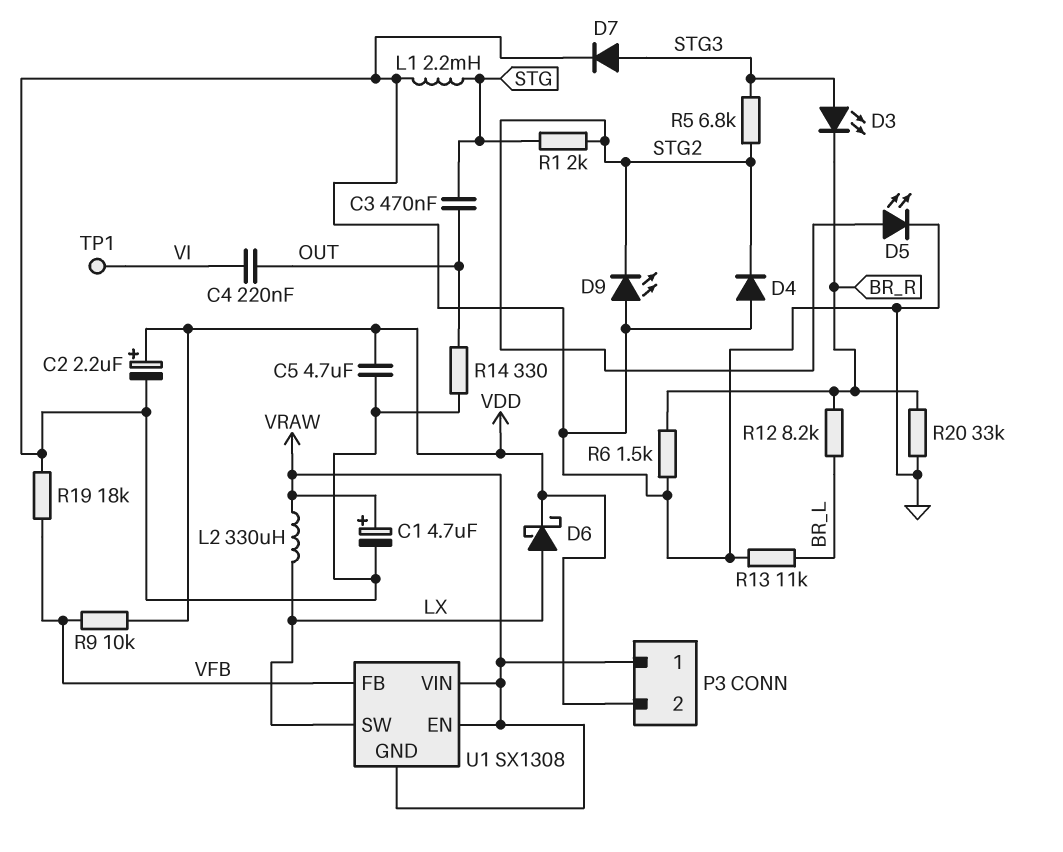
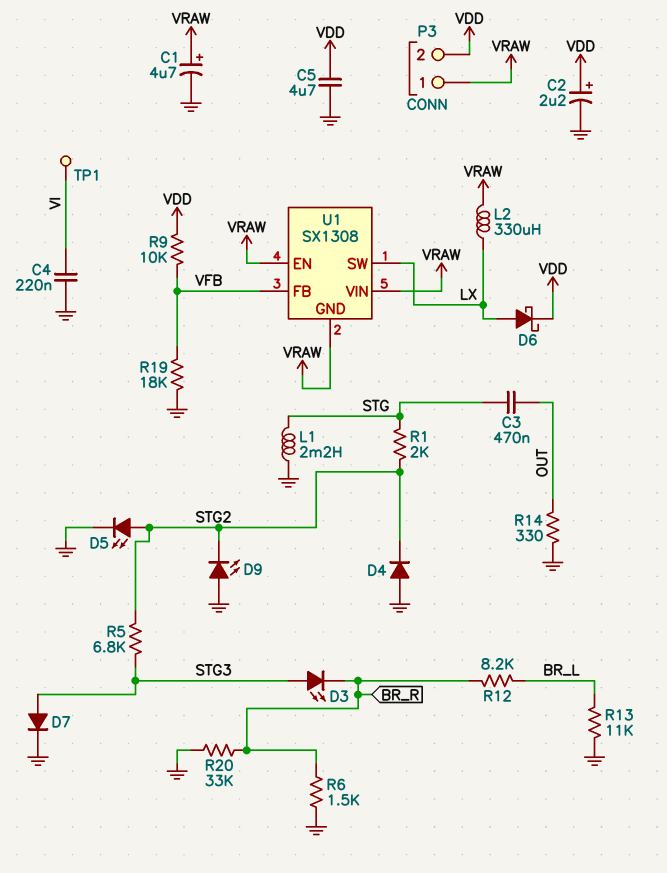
C4: 220nF (OUT, VI) -> 220nF (GND, VI)

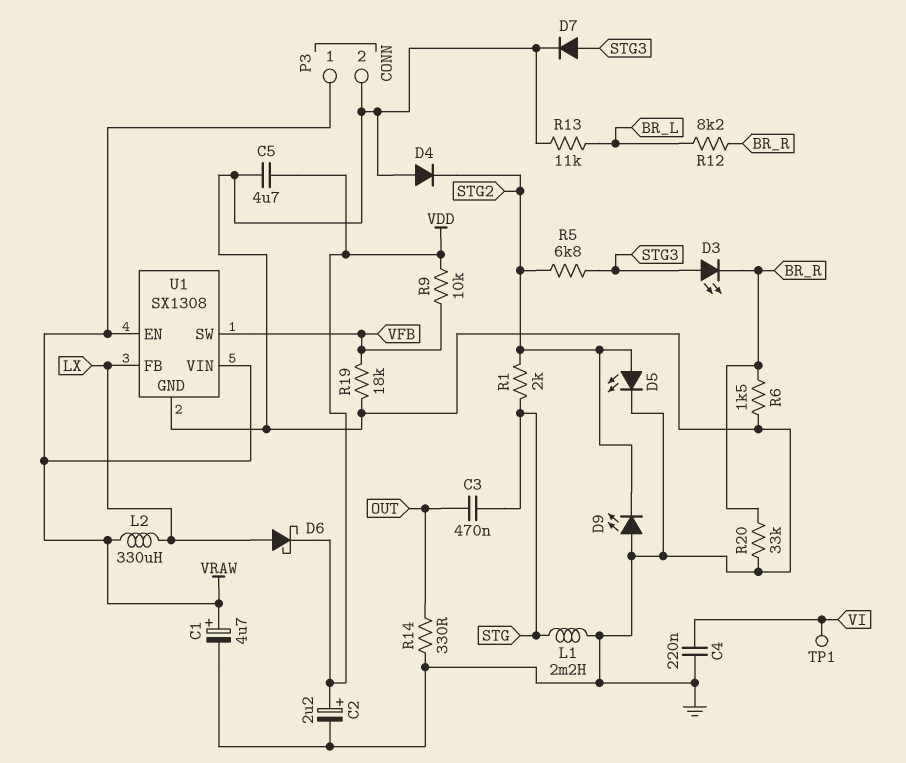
P3 pin 2: VDD -> GND
U1 pin FB: VFB -> LX
U1 pin GND: VRAW -> GND
U1 pin SW: LX -> VFB

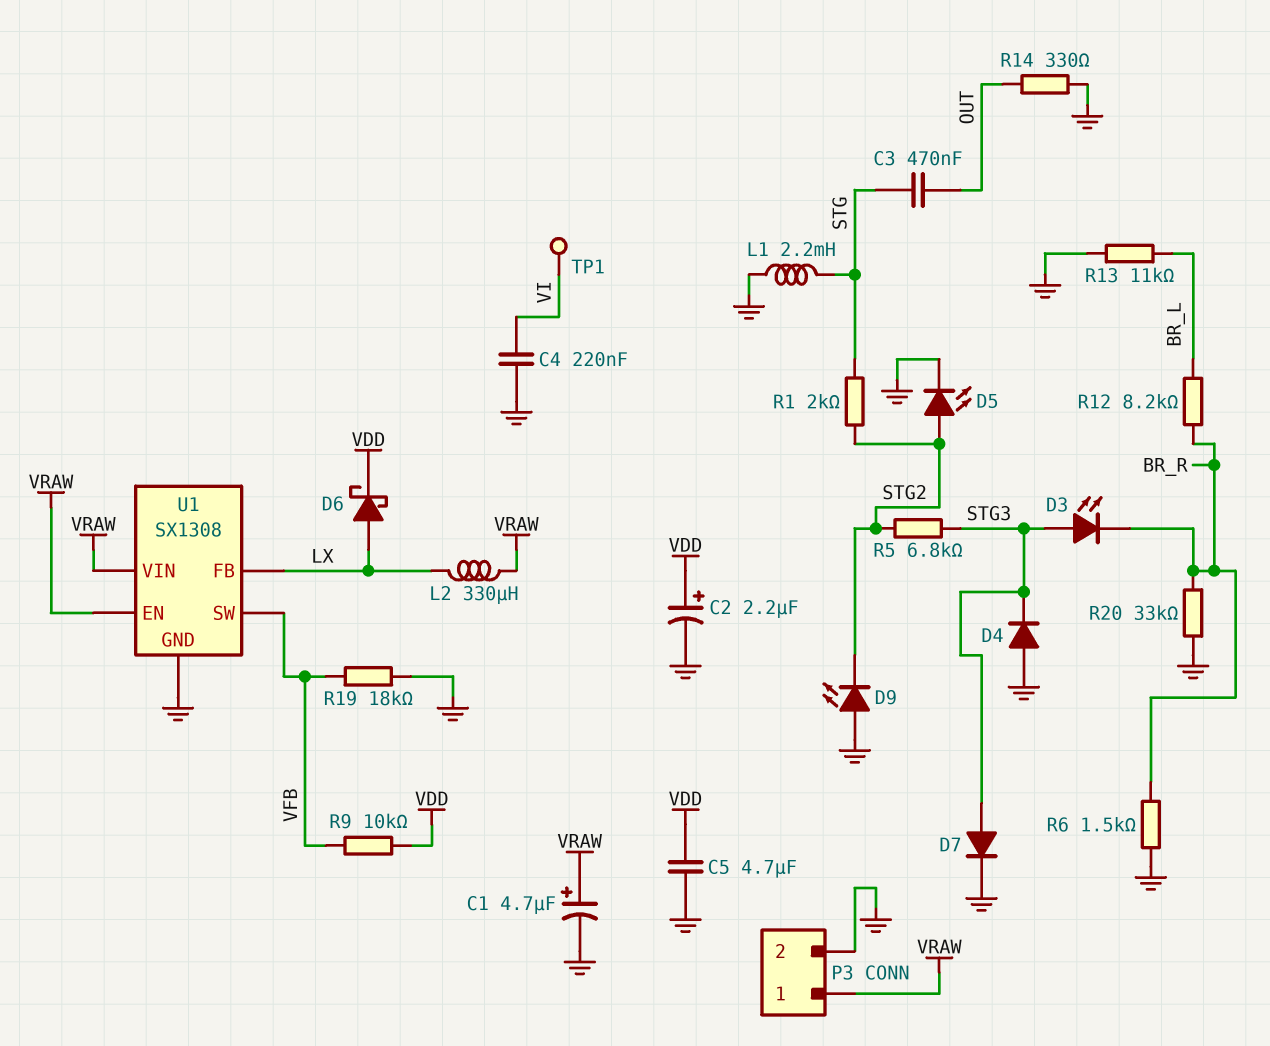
D4: diode (A GND, K STG2) -> diode (A GND, K STG3)

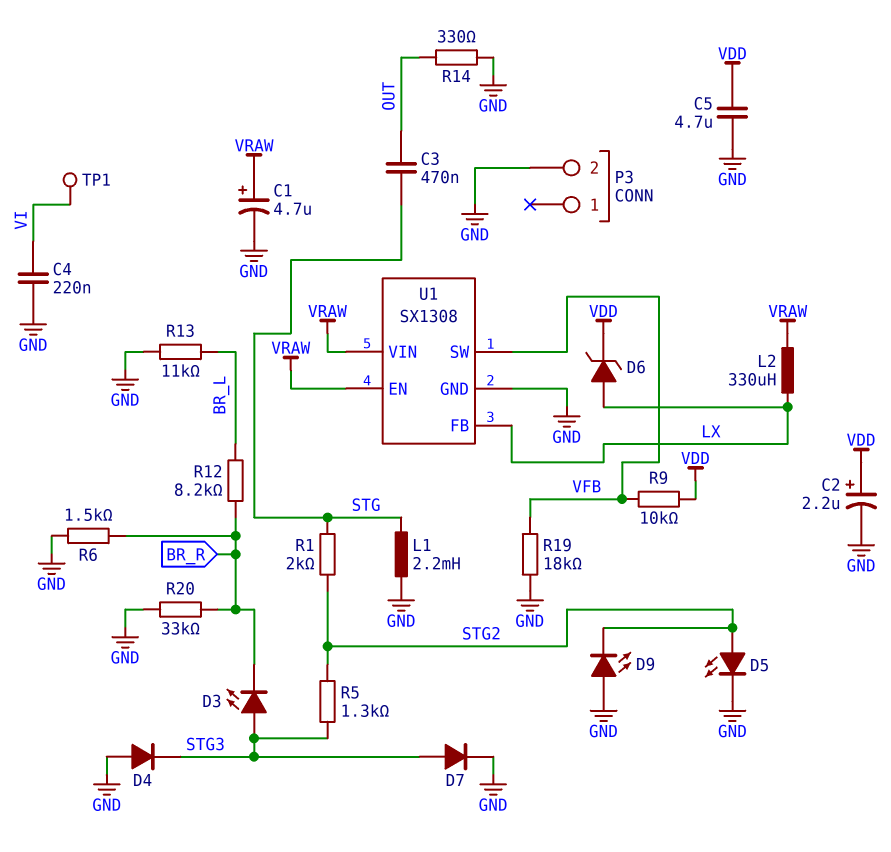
D6: schottky (A LX, K VDD) -> zener (A LX, K VDD)
P3 pin 1: VRAW -> none
R5: 6.8k (STG2, STG3) -> 1.3k (STG2, STG3)

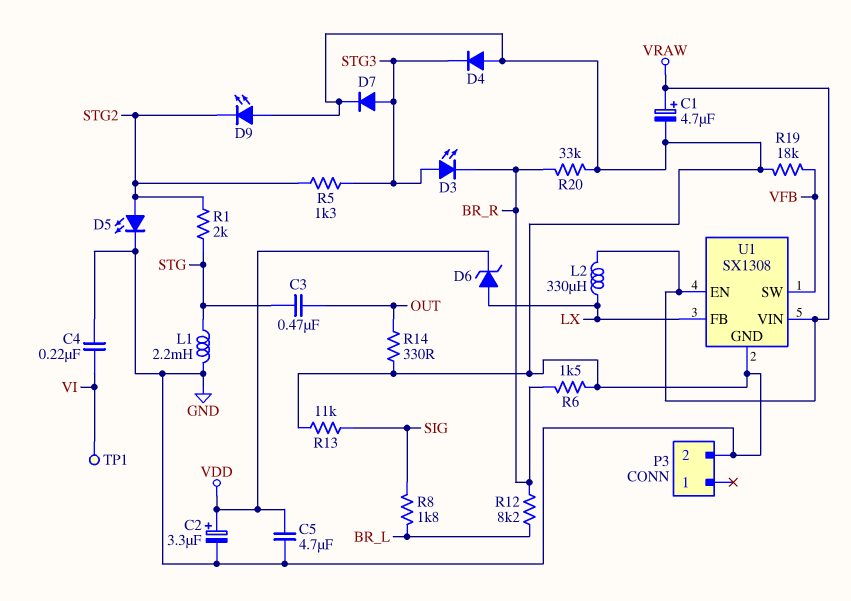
C2: 2.2uF (plus VDD, minus GND) -> 3.3uF (plus VDD, minus GND)
R8: none -> 1.8k (BR_L, SIG)
R9: 10k (VDD, VFB) -> none
R13: 11k (BR_L, GND) -> 11k (GND, SIG)

